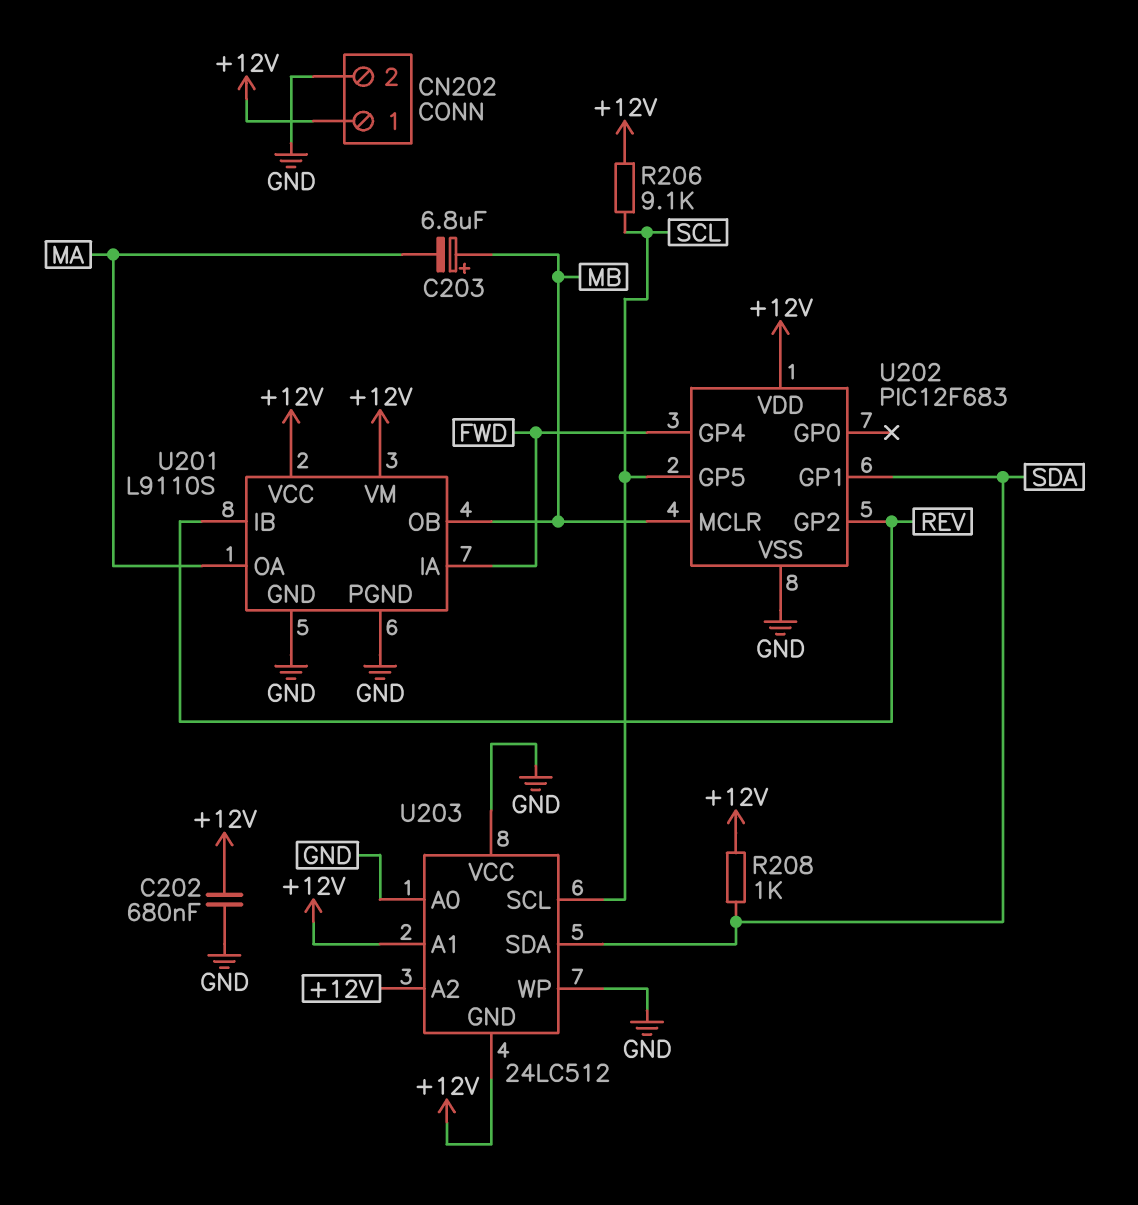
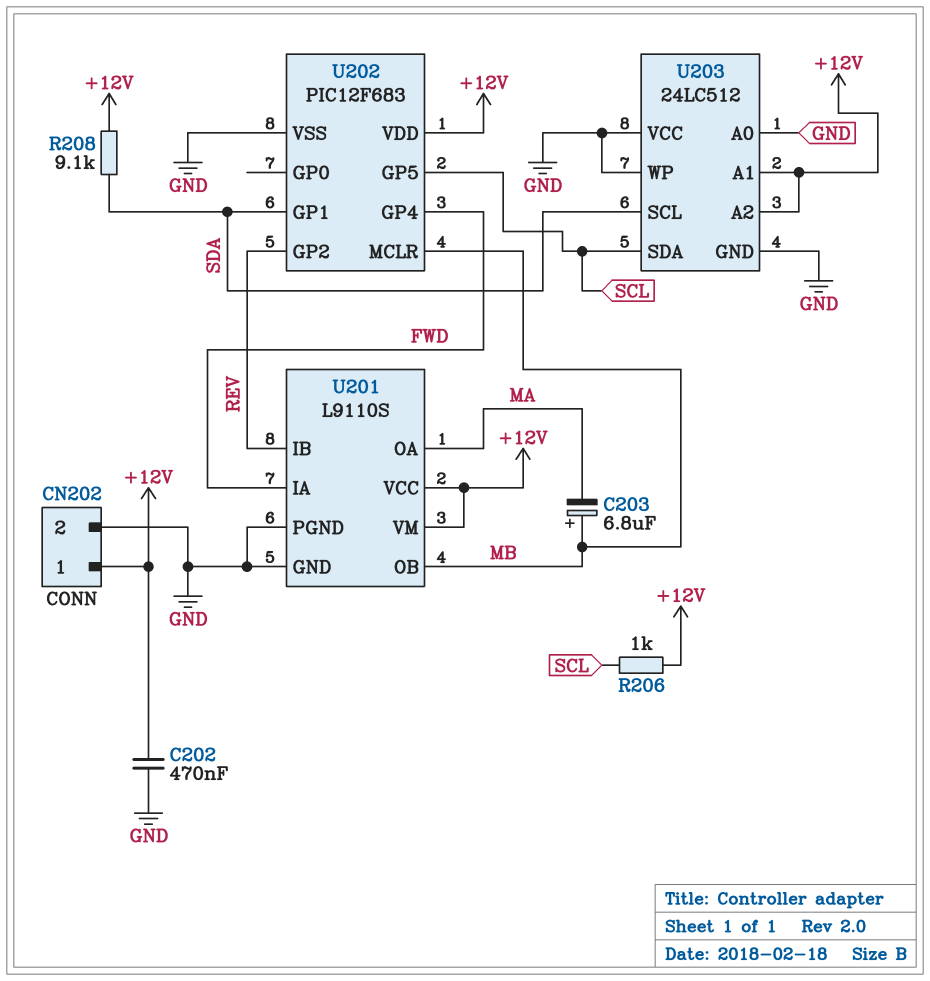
C202: 680nF (+12V, GND) -> 470nF (+12V, GND)
R206: 9.1k (+12V, SCL) -> 1k (+12V, SCL)
R208: 1k (+12V, SDA) -> 9.1k (+12V, SDA)
U203 pin GND: +12V -> GND
U203 pin SCL: SCL -> SDA
U203 pin SDA: SDA -> SCL

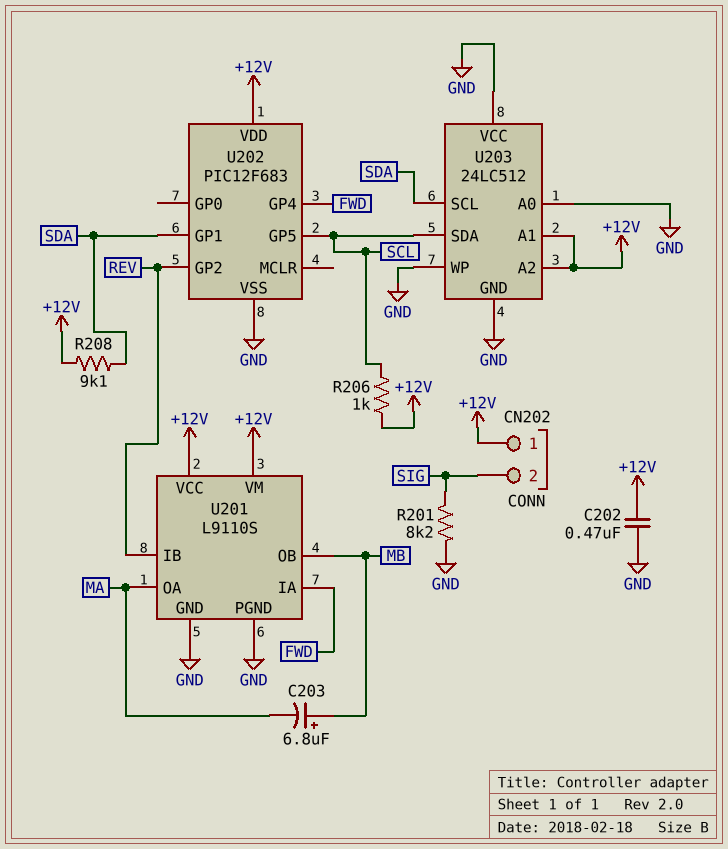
CN202 pin 2: GND -> SIG
R201: none -> 8.2k (GND, SIG)
U202 pin MCLR: MB -> none

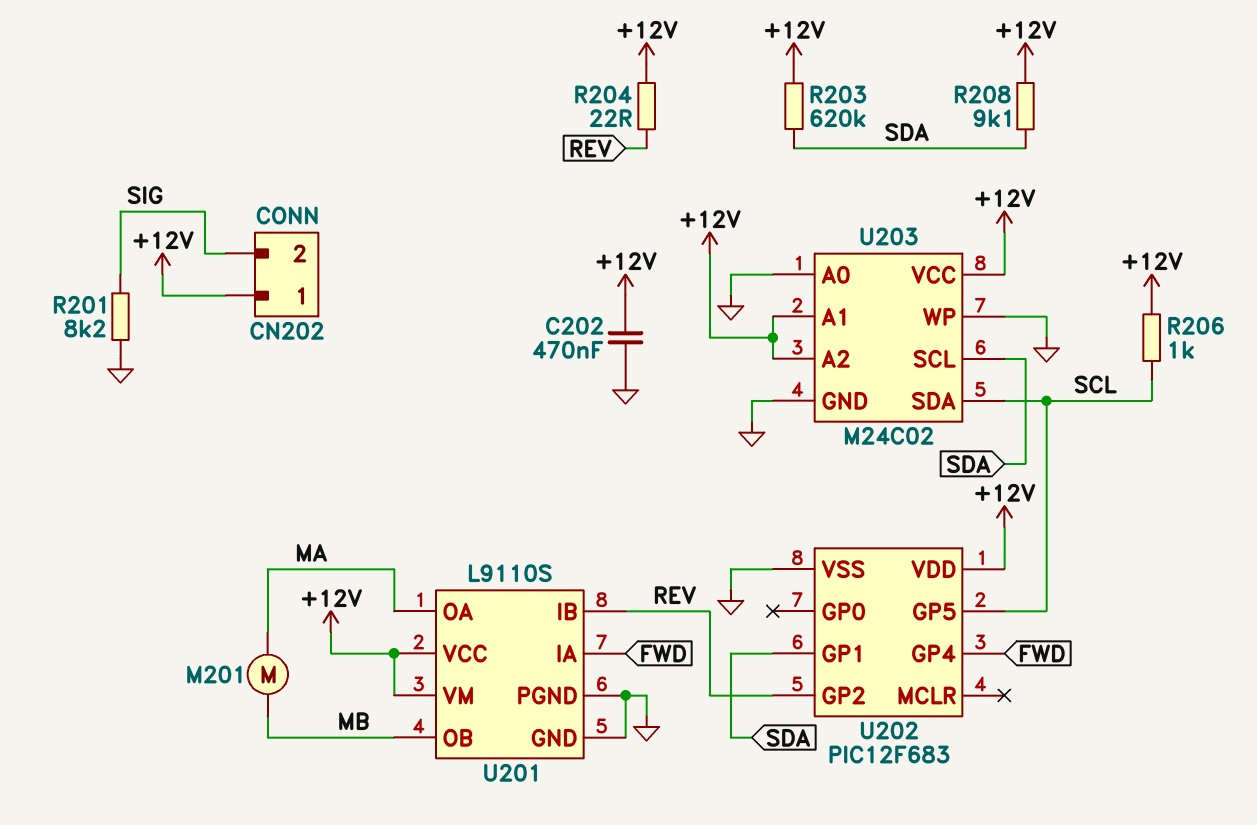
C203: 6.8uF (plus MB, minus MA) -> none
M201: none -> motor (MA, MB)
R203: none -> 620k (+12V, SDA)
R204: none -> 22 (+12V, REV)
U203: 24LC512 -> M24C02
U203 pin VCC: GND -> +12V

